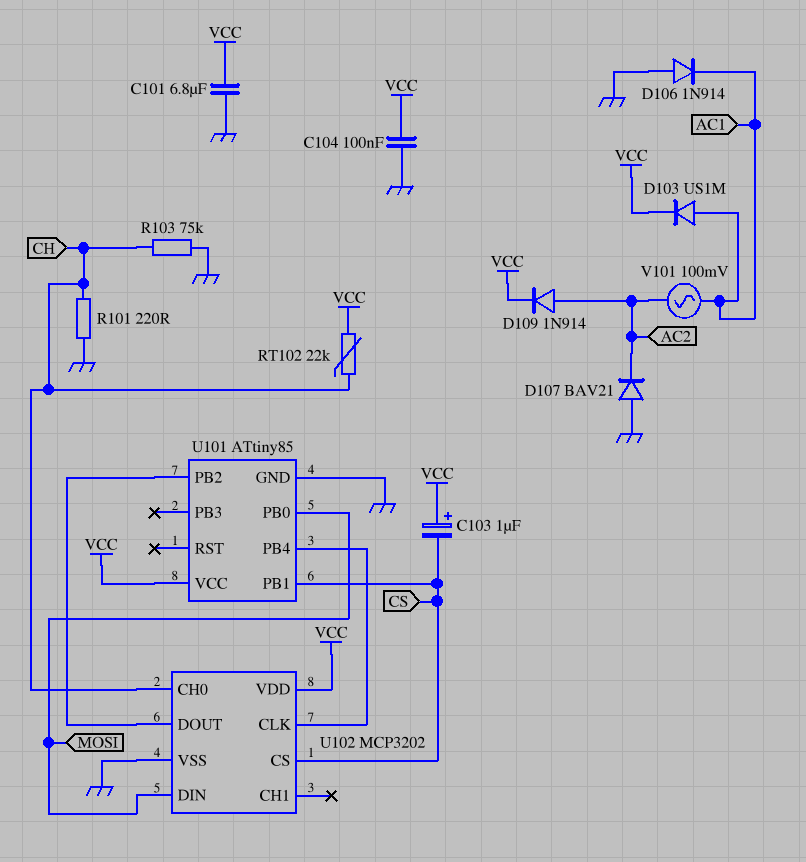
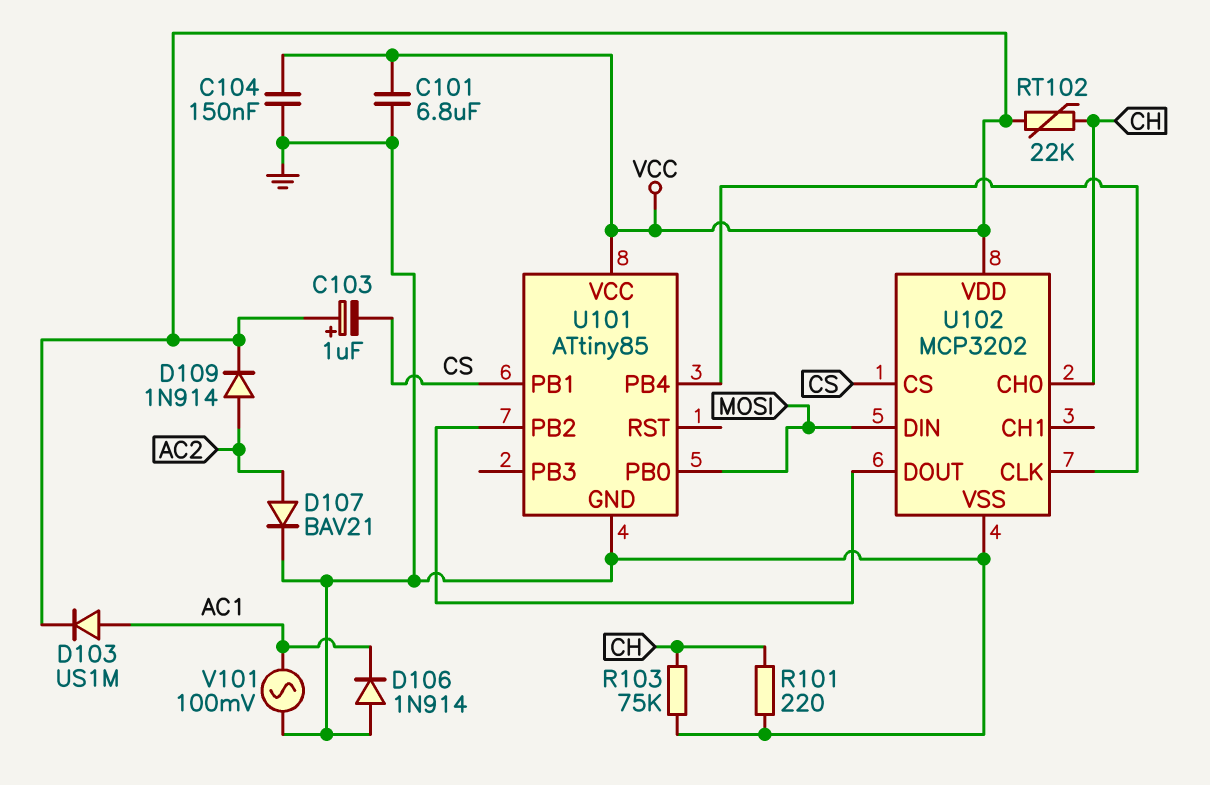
C104: 100nF (GND, VCC) -> 150nF (GND, VCC)
D107: diode BAV21 (A GND, K AC2) -> diode BAV21 (A AC2, K GND)
V101: AC 100mV (AC1, AC2) -> AC 100mV (AC1, GND)

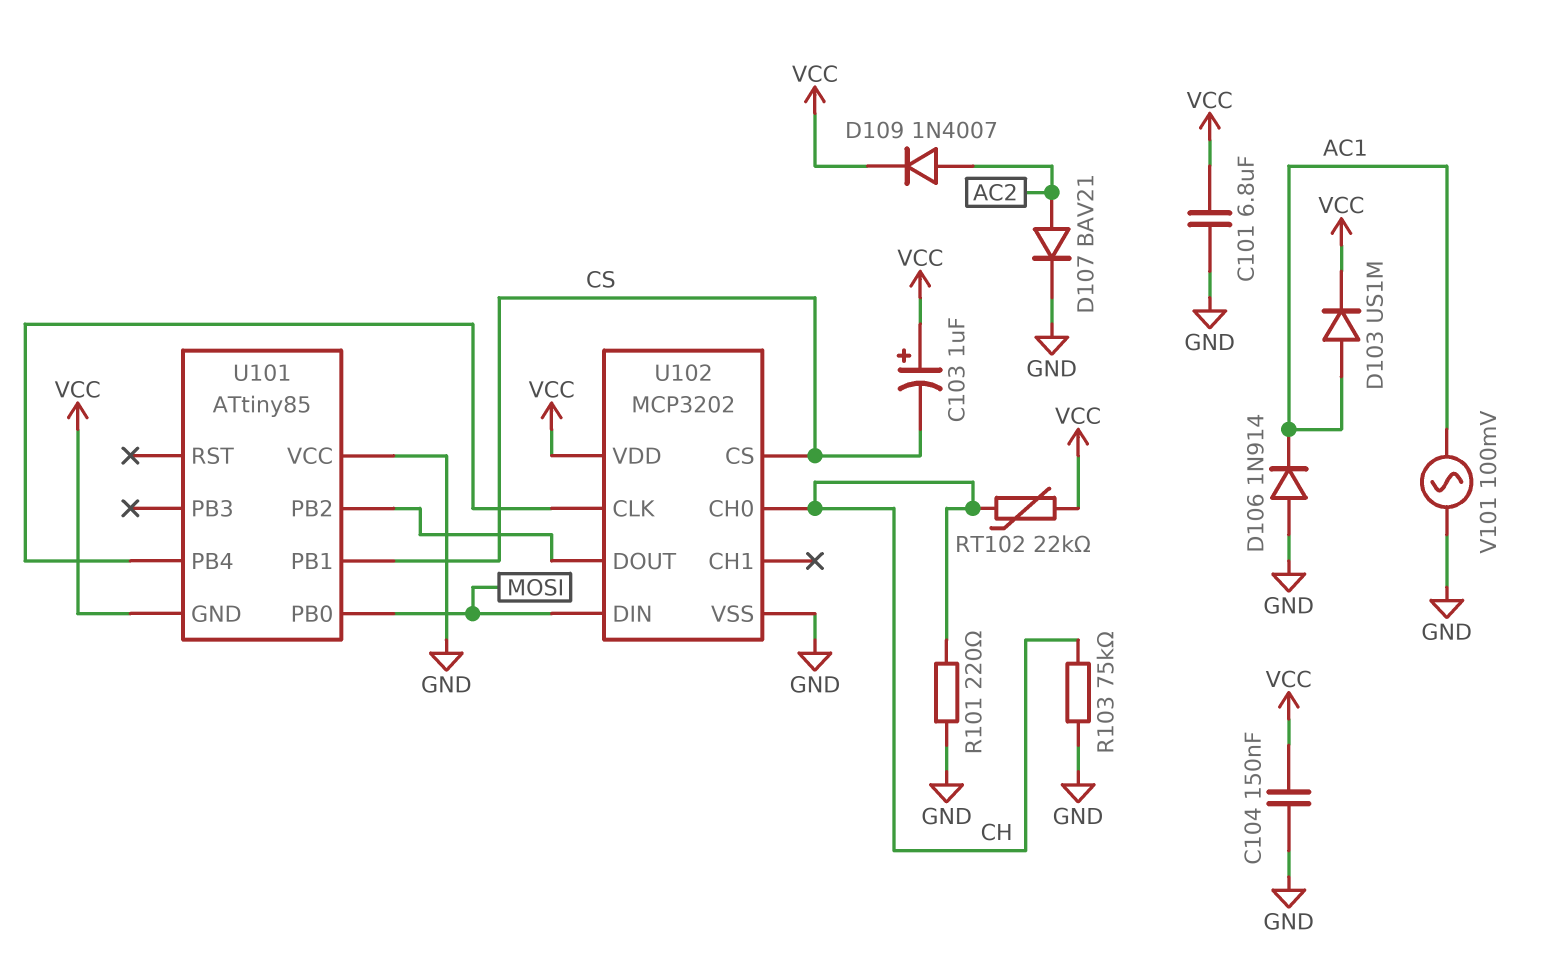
D109: diode 1N914 (A AC2, K VCC) -> diode 1N4007 (A AC2, K VCC)
U101 pin GND: GND -> VCC
U101 pin VCC: VCC -> GND

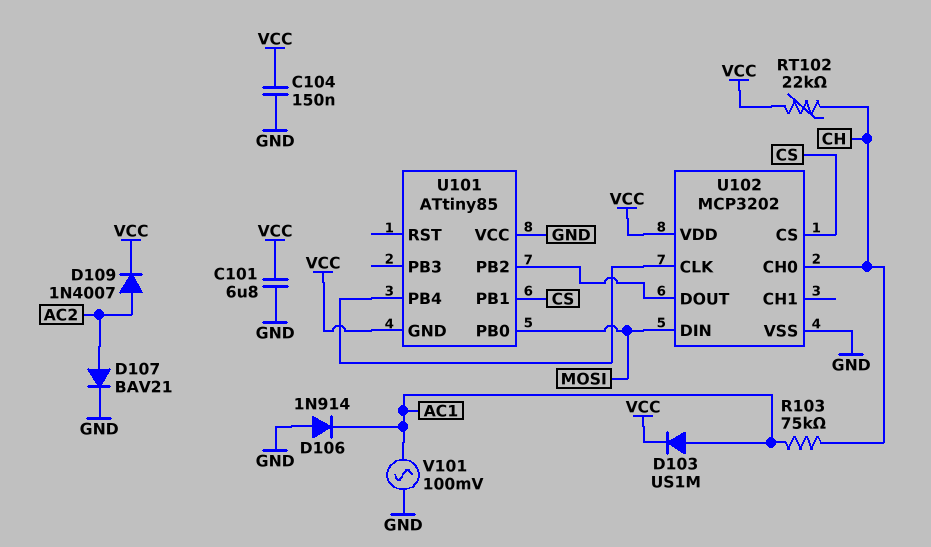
C103: 1uF (plus VCC, minus CS) -> none
R101: 220 (CH, GND) -> none
R103: 75k (CH, GND) -> 75k (AC1, CH)

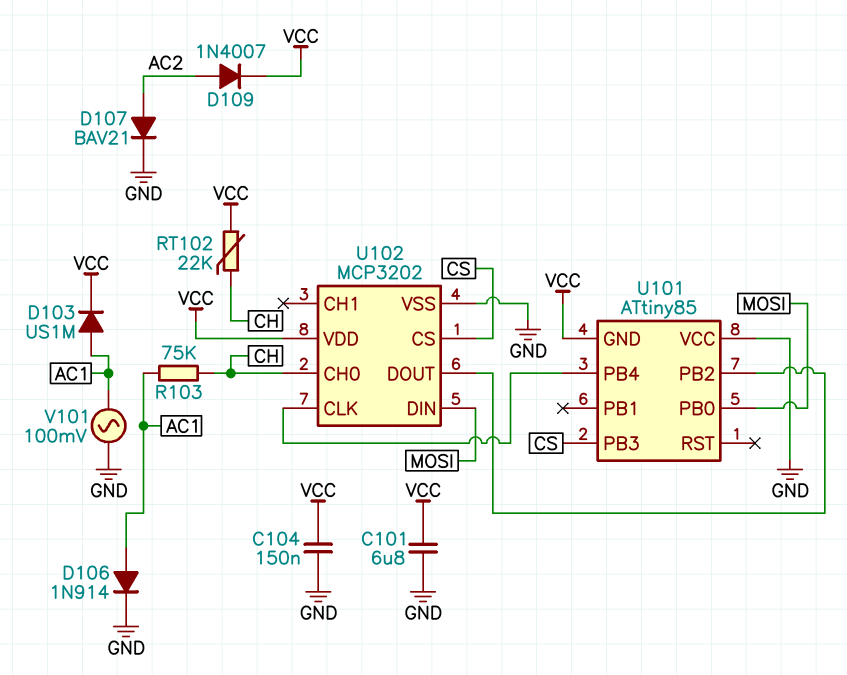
D106: diode 1N914 (A GND, K AC1) -> diode 1N914 (A AC1, K GND)
U101 pin PB1: CS -> none
U101 pin PB3: none -> CS

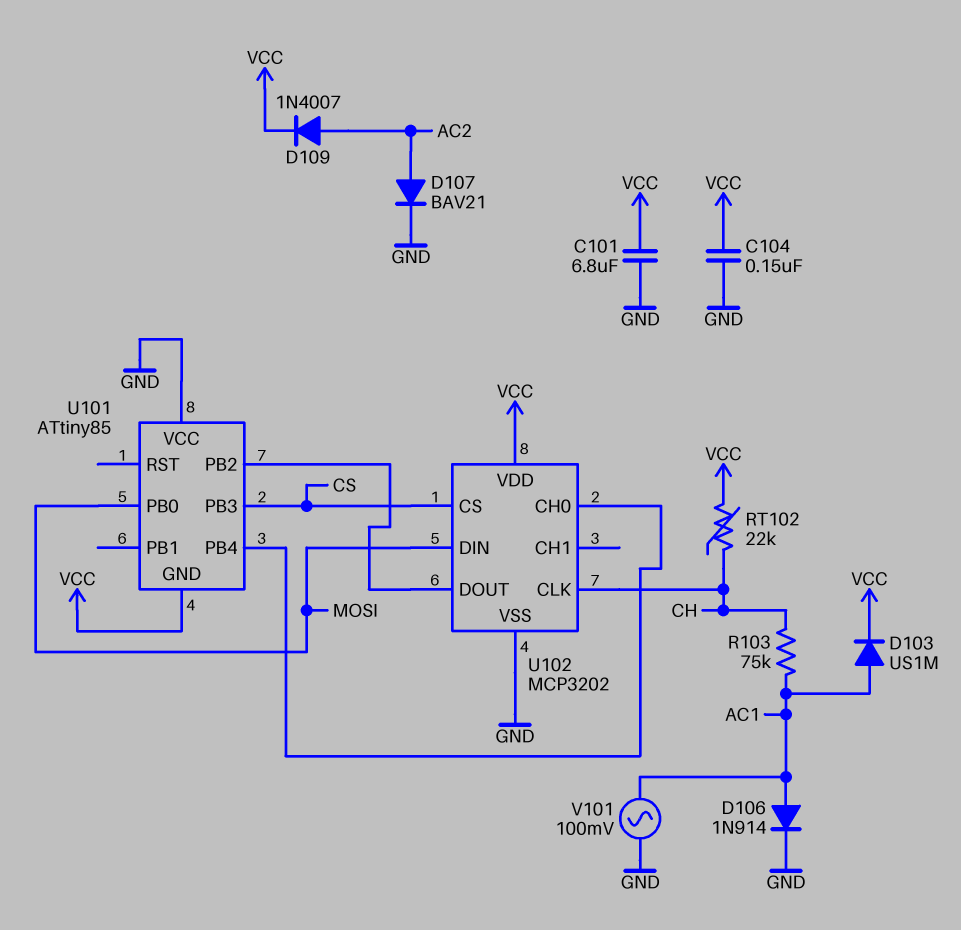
U102 pin CH0: CH -> U101/PB4
U102 pin CLK: U101/PB4 -> CH

